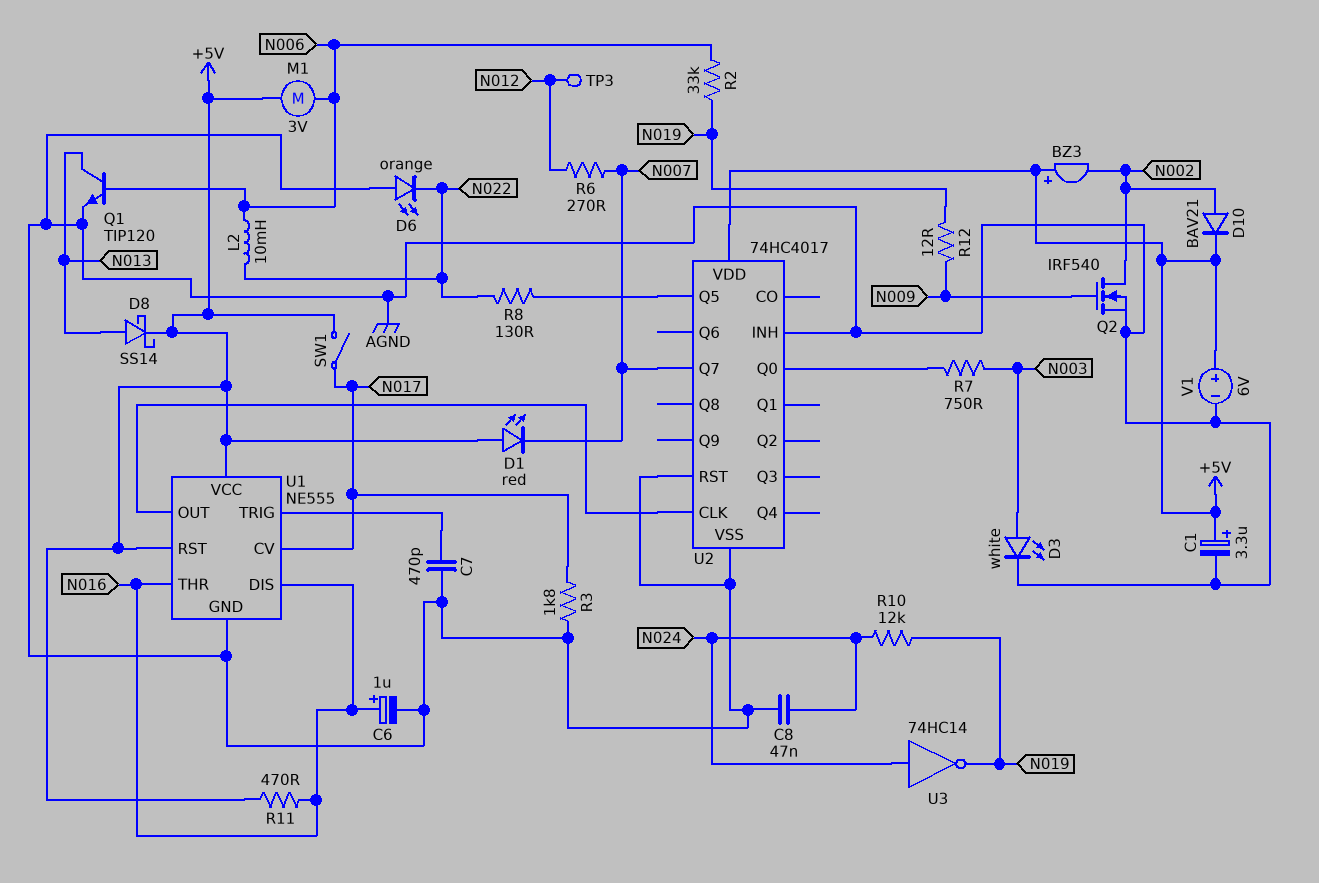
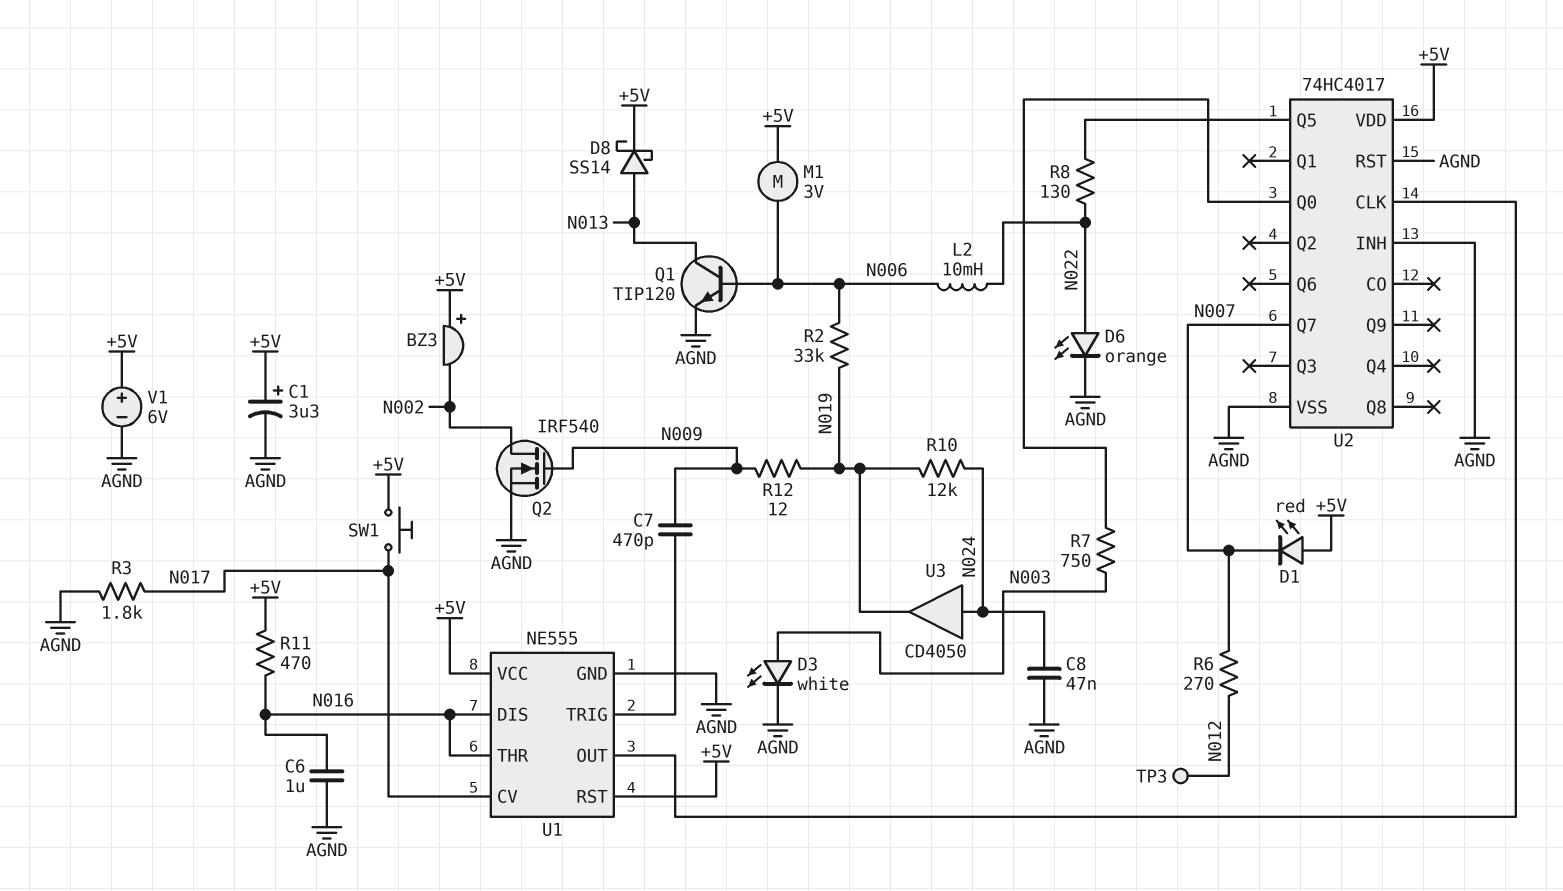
C6: 1uF (plus N016, minus AGND) -> 1uF (AGND, N016)
C7: 470pF (AGND, U1/TRIG) -> 470pF (N009, U1/TRIG)
D6: LED orange (A AGND, K N022) -> LED orange (A N022, K AGND)
D10: diode BAV21 (A N002, K +5V) -> none
SW1: switch (+5V, N017) -> button (+5V, N017)
U3: NOT 74HC14 (in N024, out N019) -> buffer CD4050 (in N024, out N019)

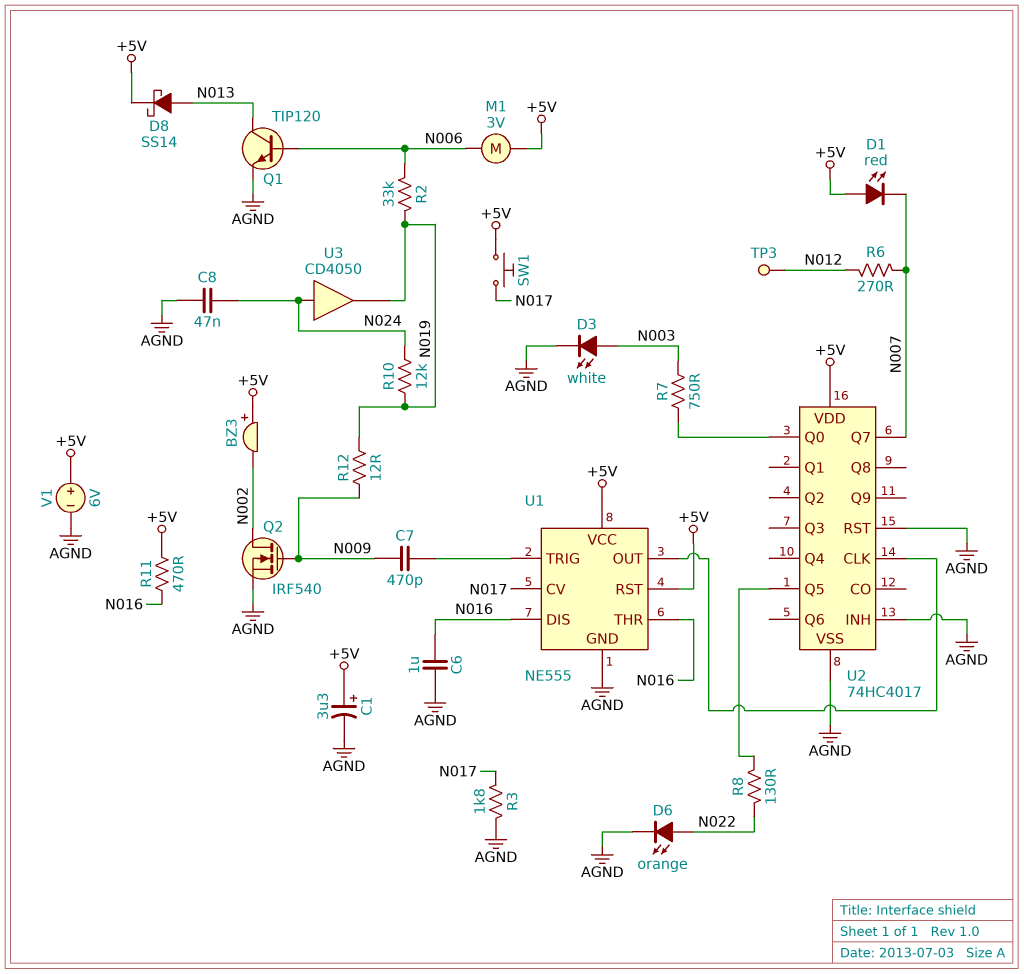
L2: 10mH (N006, N022) -> none

